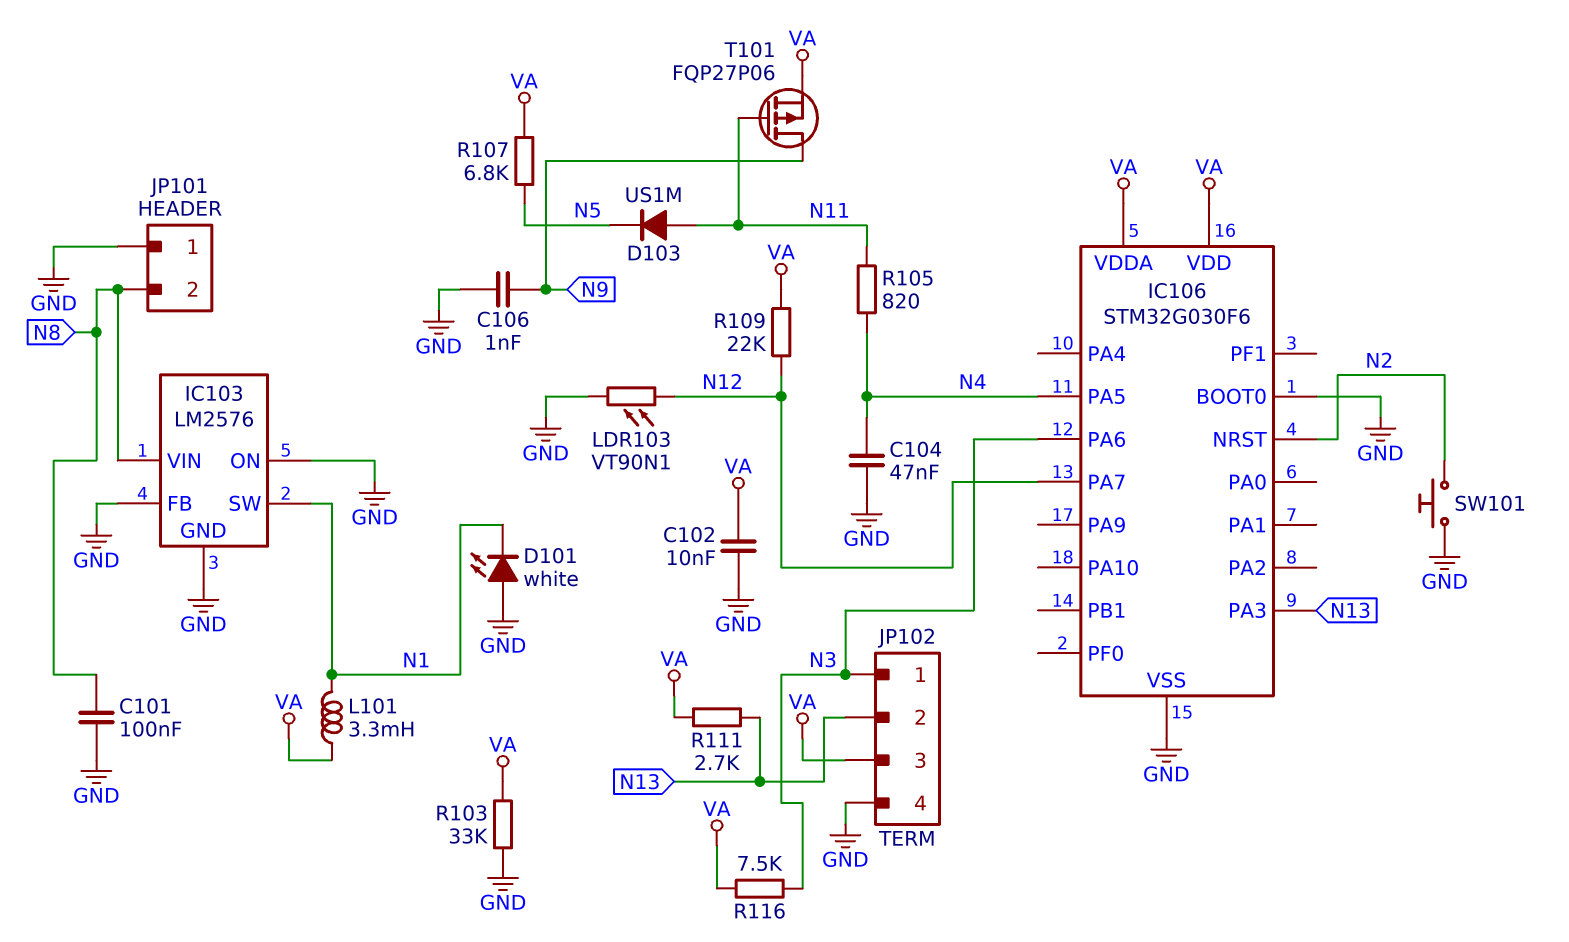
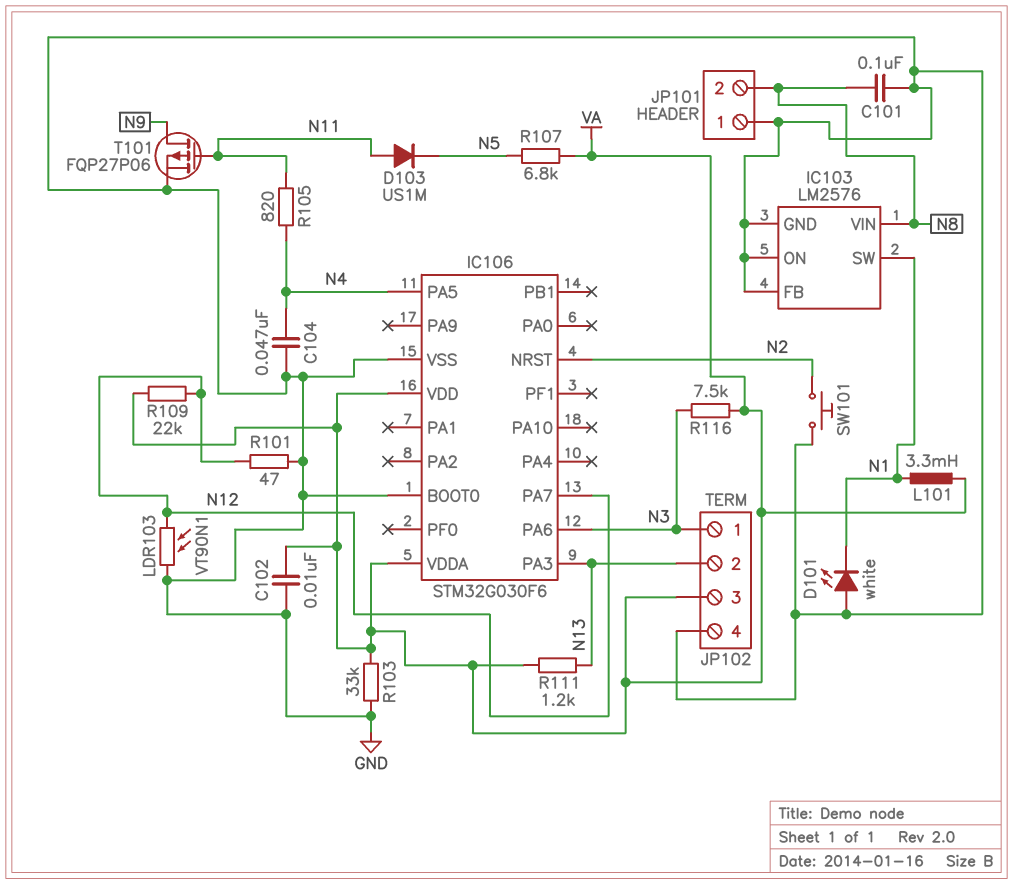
C106: 1nF (GND, N9) -> none
R101: none -> 47 (GND, N12)
R111: 2.7k (N13, VA) -> 1.2k (N13, VA)
T101: PMOS FQP27P06 (G N11, D N9, S VA) -> PMOS FQP27P06 (G N11, D N9, S GND)

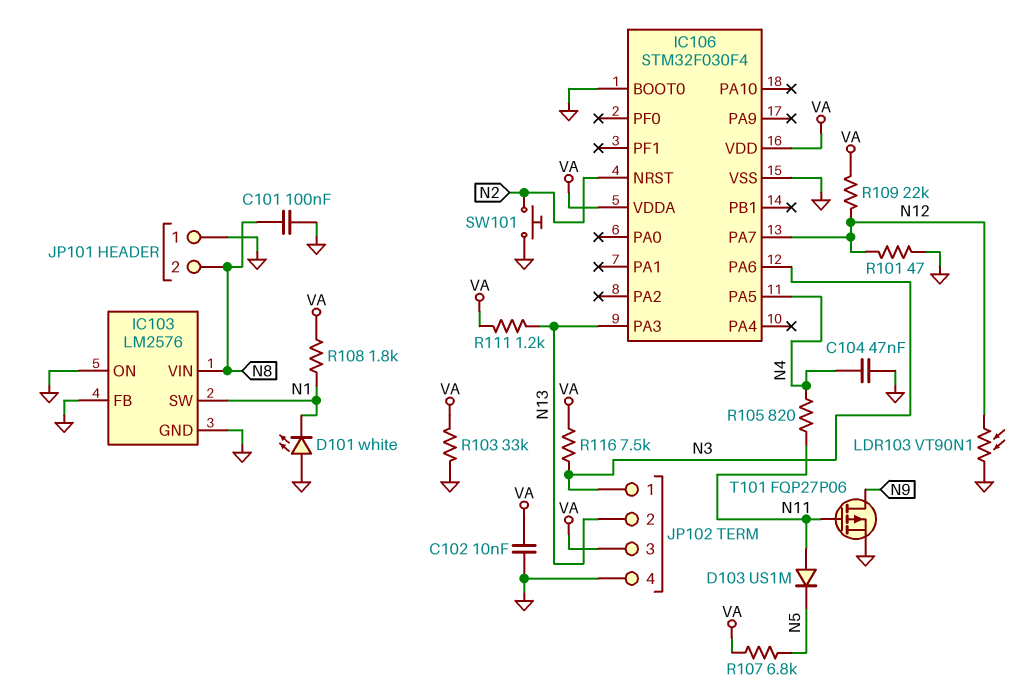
IC106: STM32G030F6 -> STM32F030F4
L101: 3.3mH (N1, VA) -> none
R108: none -> 1.8k (N1, VA)

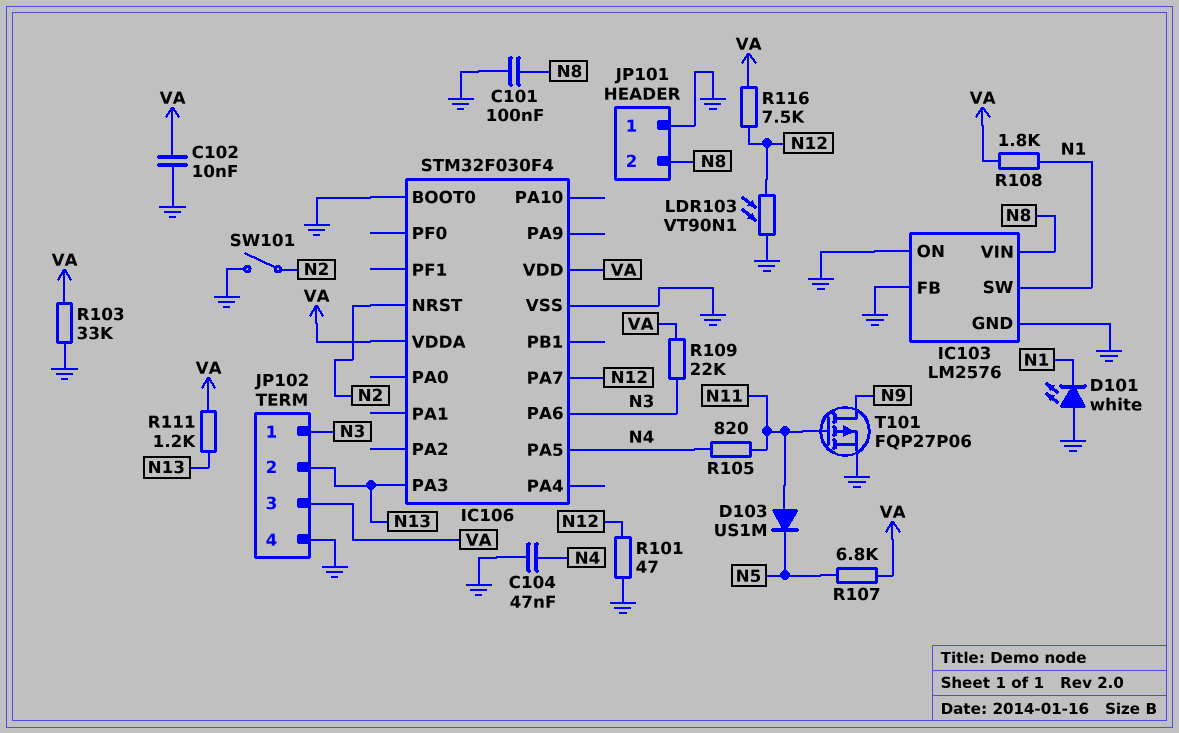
R109: 22k (N12, VA) -> 22k (N3, VA)
R116: 7.5k (N3, VA) -> 7.5k (N12, VA)
SW101: button (GND, N2) -> switch (GND, N2)

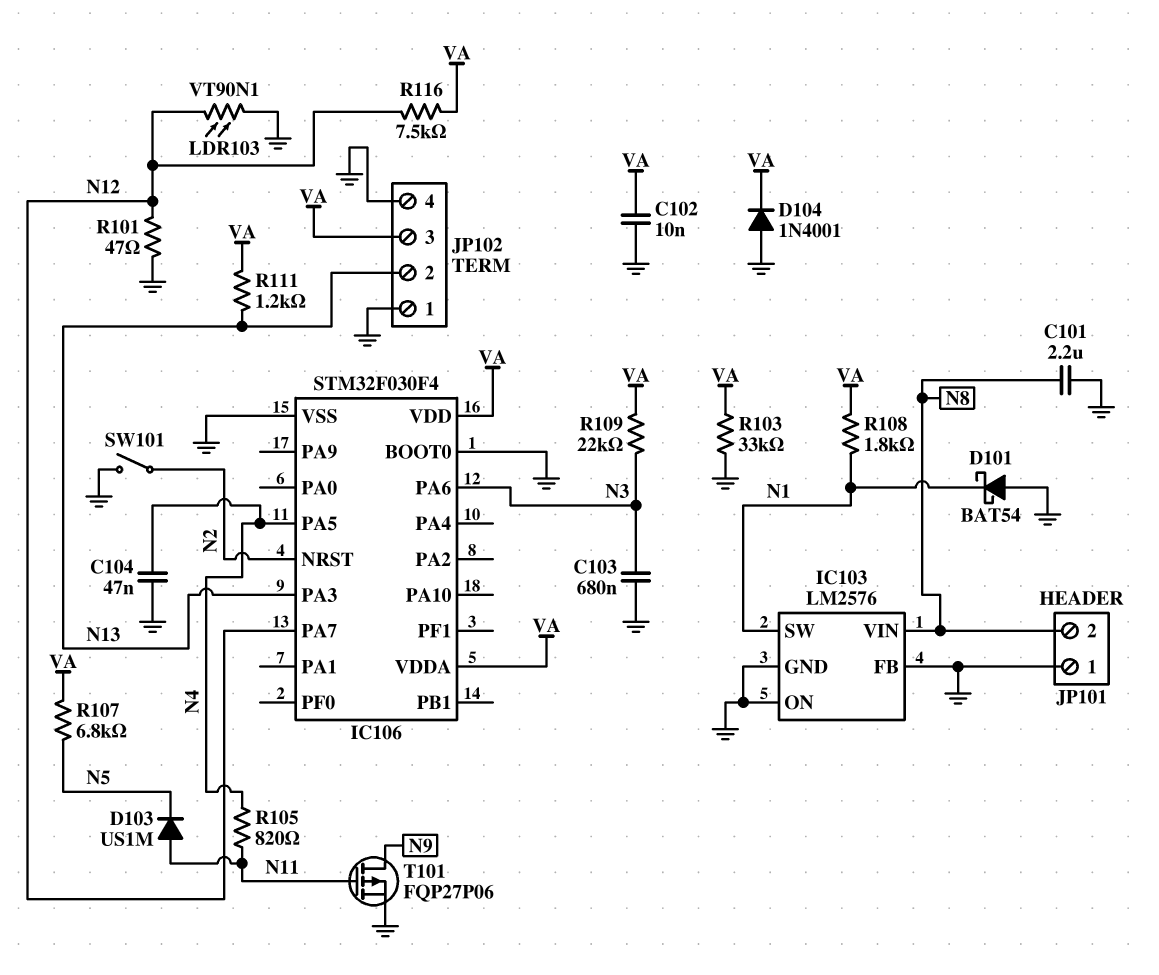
C101: 100nF (GND, N8) -> 2.2uF (GND, N8)
C103: none -> 680nF (GND, N3)
D101: LED white (A GND, K N1) -> schottky BAT54 (A GND, K N1)
D104: none -> diode 1N4001 (A GND, K VA)
JP102 pin 1: N3 -> GND

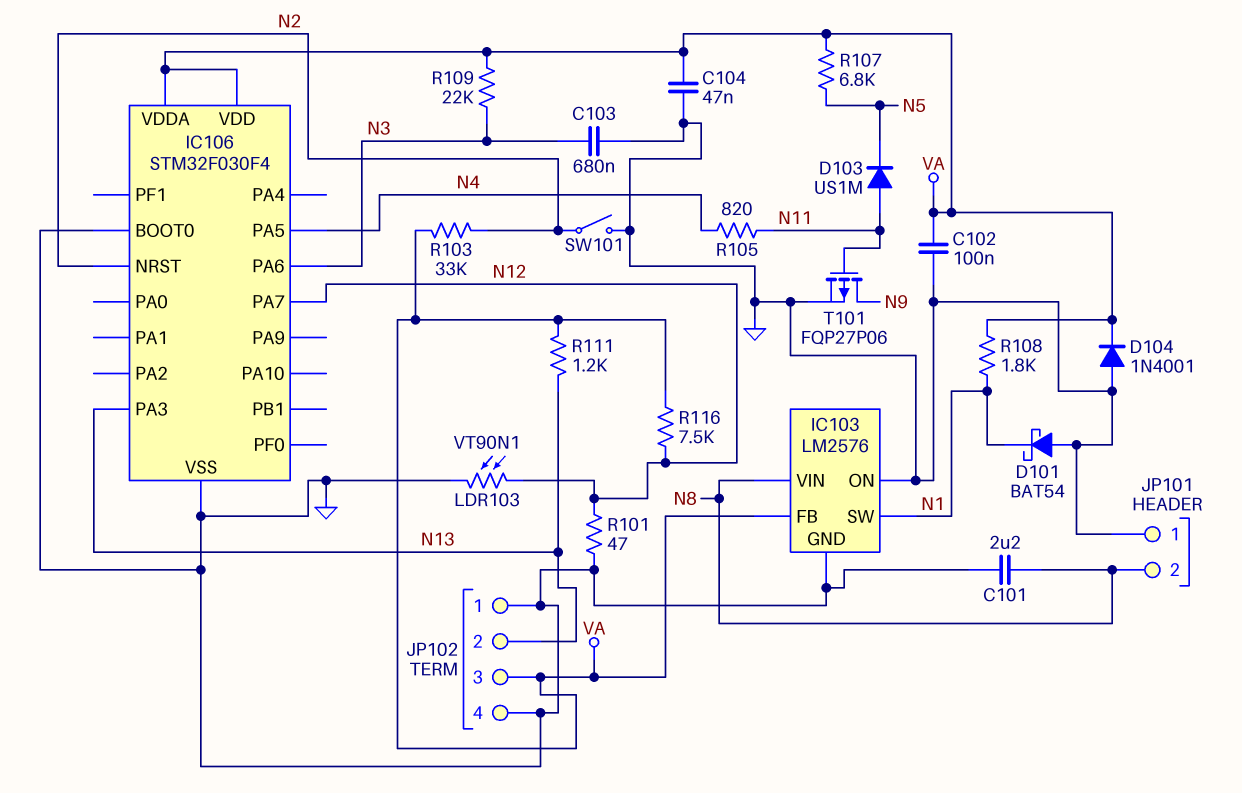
C102: 10nF (GND, VA) -> 100nF (GND, VA)
C104: 47nF (GND, N4) -> 47nF (GND, VA)
IC103 pin FB: GND -> VA
R103: 33k (GND, VA) -> 33k (N2, VA)

